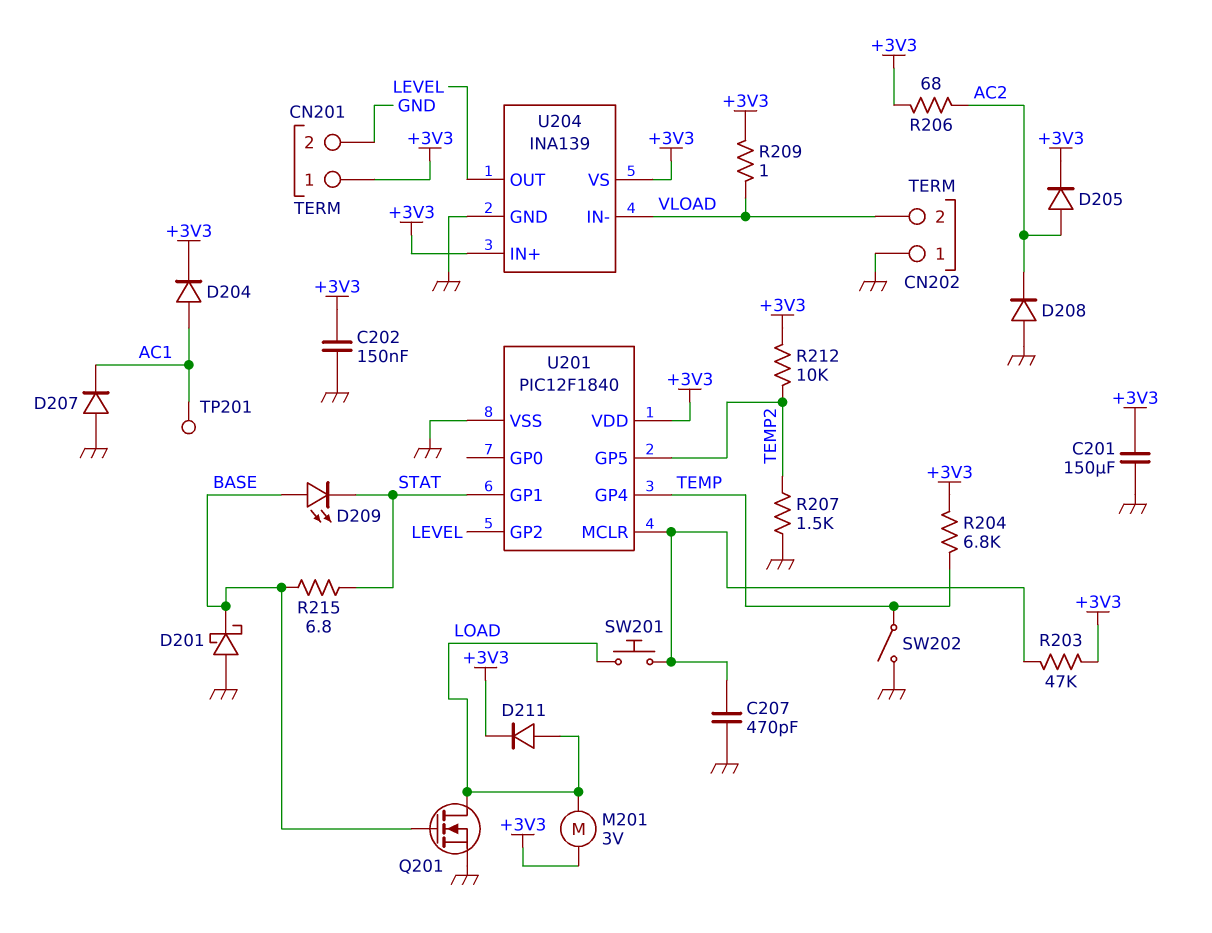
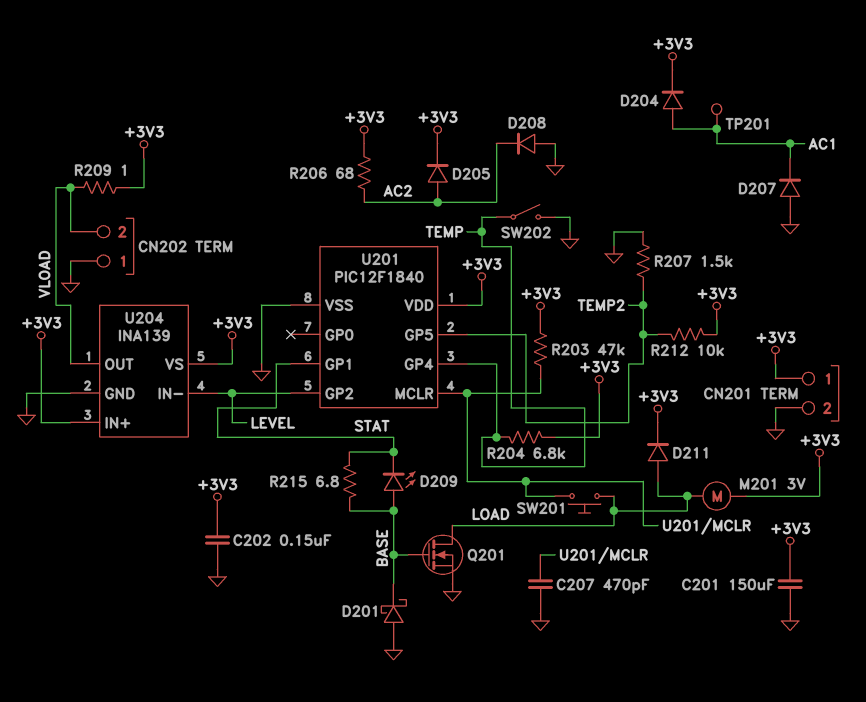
U204 pin IN-: VLOAD -> LEVEL
U204 pin OUT: LEVEL -> VLOAD

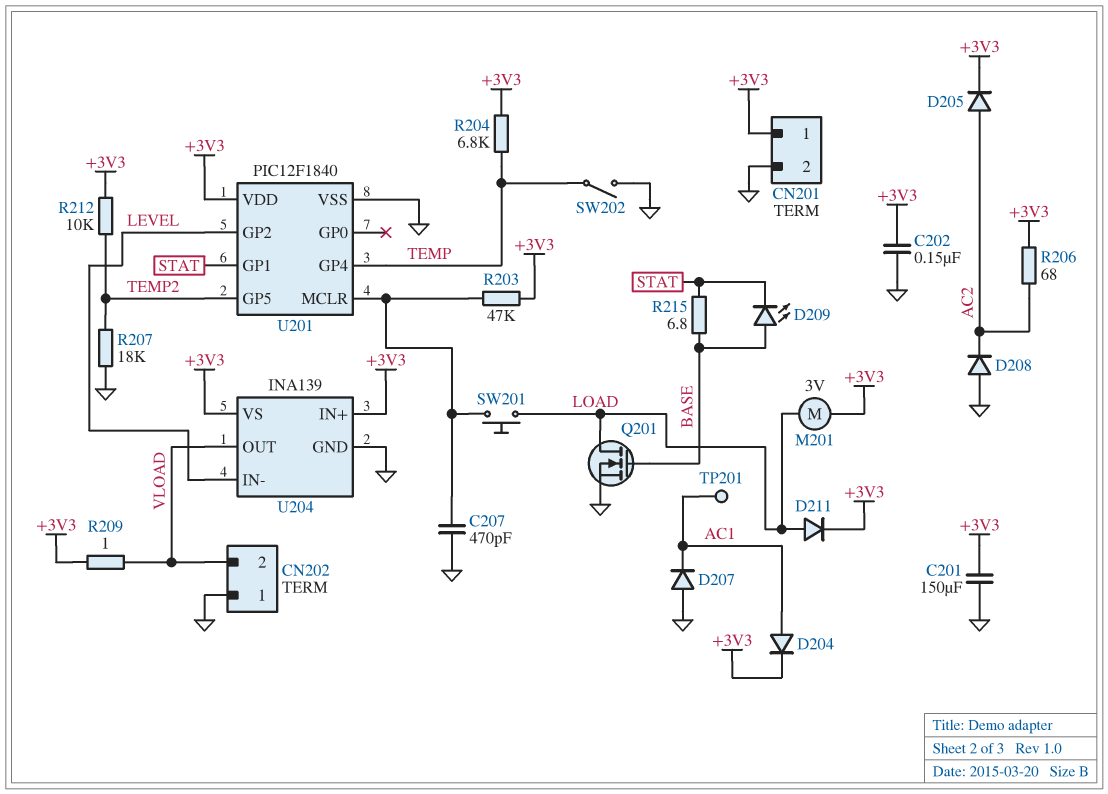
D201: schottky (A GND, K BASE) -> none
R207: 1.5k (GND, TEMP2) -> 18k (GND, TEMP2)

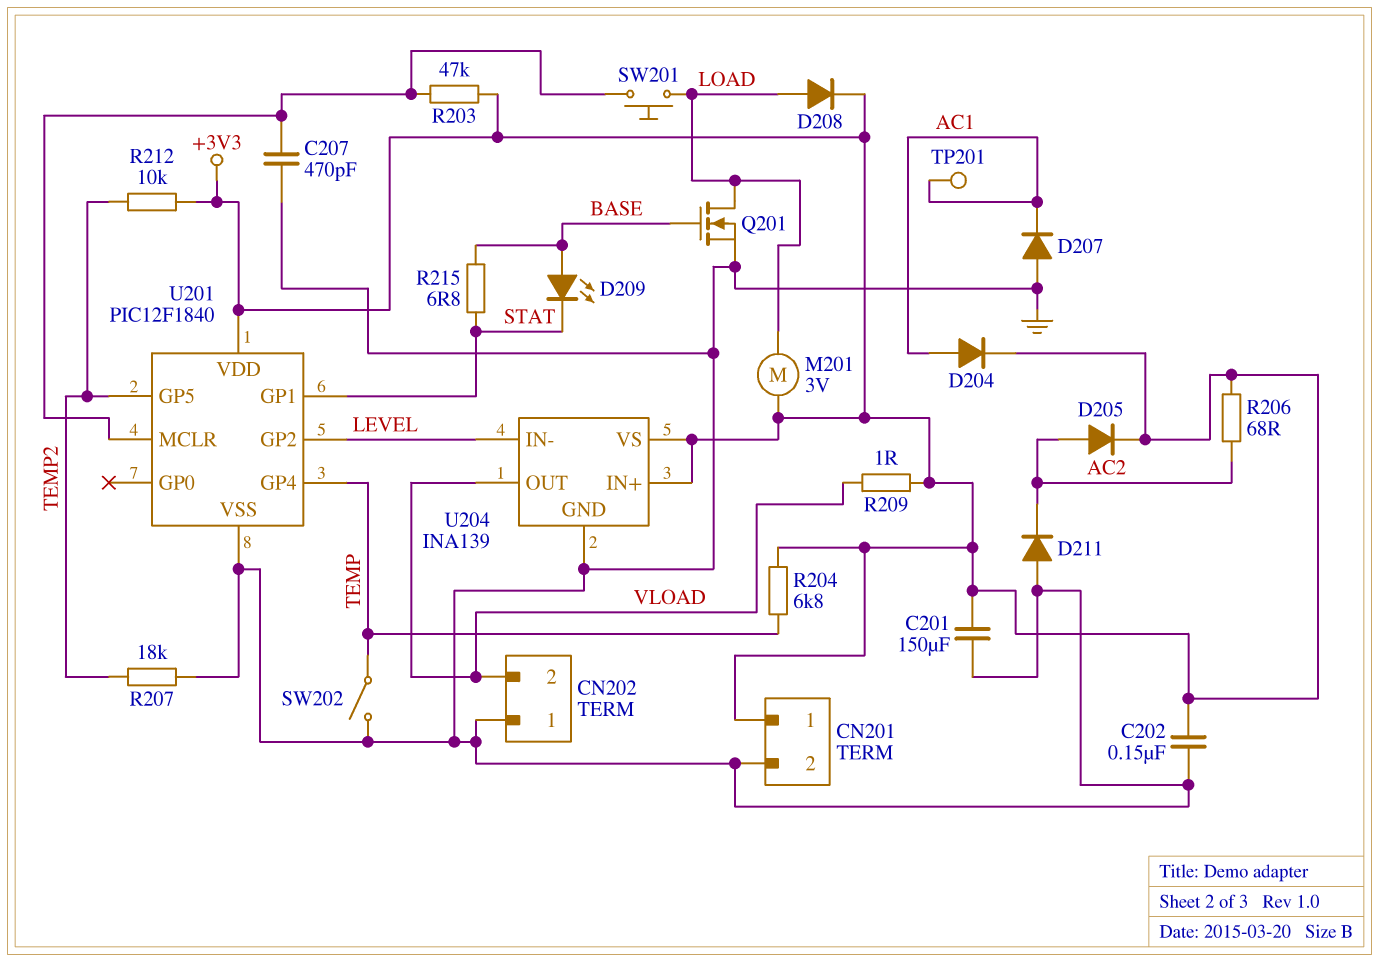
D208: diode (A GND, K AC2) -> diode (A LOAD, K +3V3)
D211: diode (A LOAD, K +3V3) -> diode (A GND, K AC2)

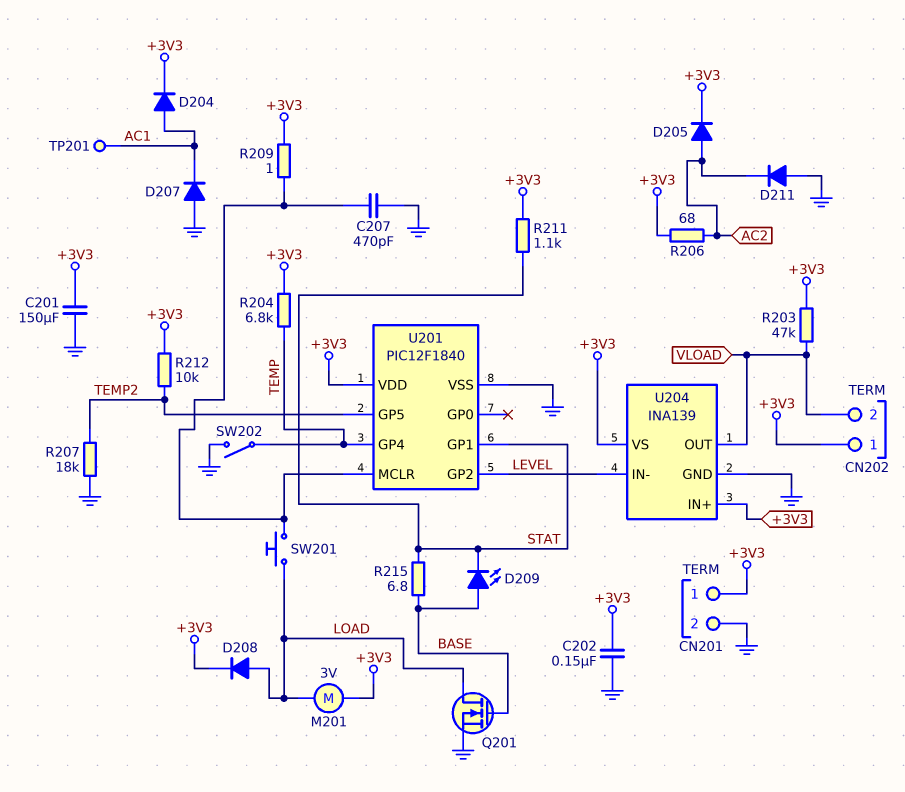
CN202 pin 1: GND -> +3V3
R203: 47k (+3V3, U201/MCLR) -> 47k (+3V3, VLOAD)
R209: 1 (+3V3, VLOAD) -> 1 (+3V3, U201/MCLR)
R211: none -> 1.1k (+3V3, STAT)

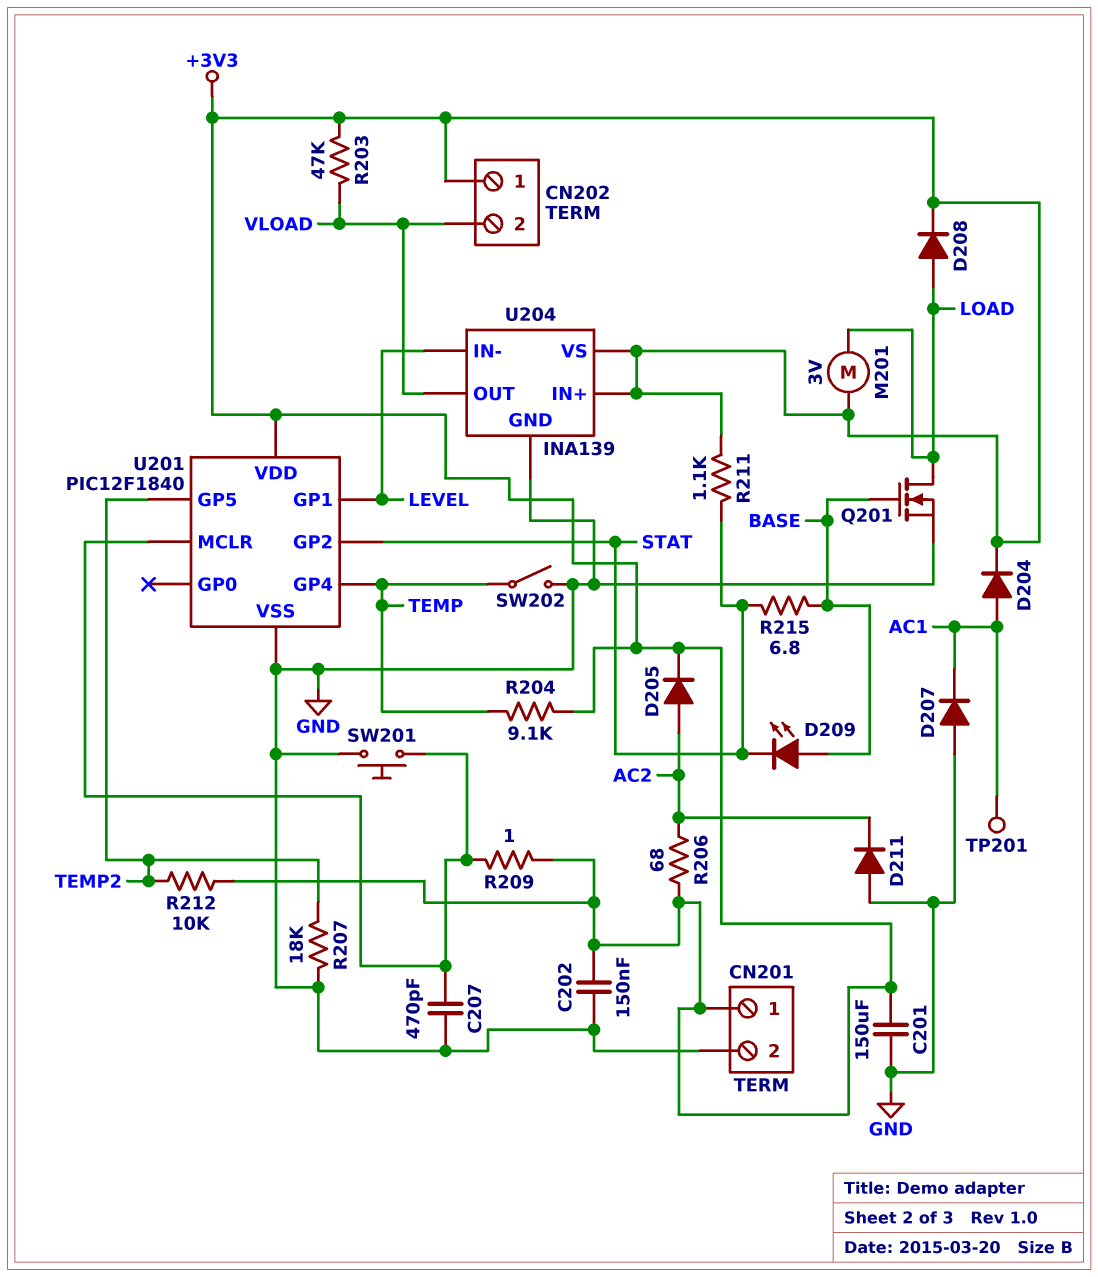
R204: 6.8k (+3V3, TEMP) -> 9.1k (+3V3, TEMP)
SW201: button (LOAD, U201/MCLR) -> button (GND, U201/MCLR)
U201 pin GP1: STAT -> LEVEL
U201 pin GP2: LEVEL -> STAT

